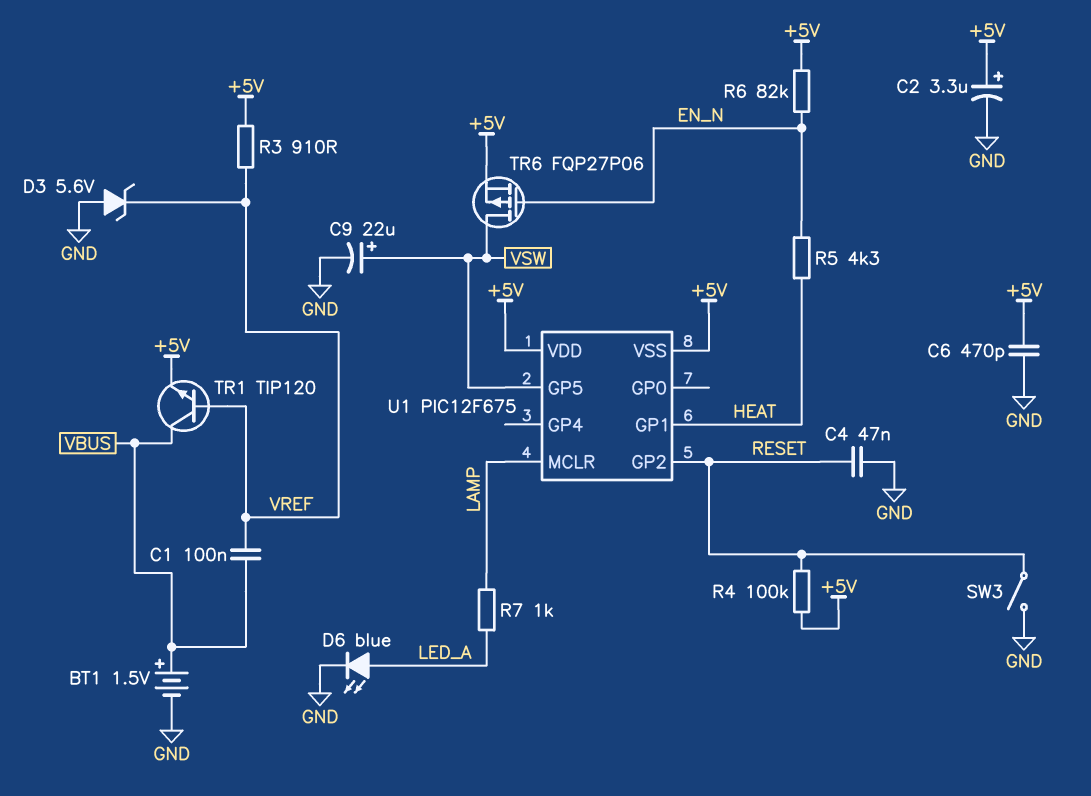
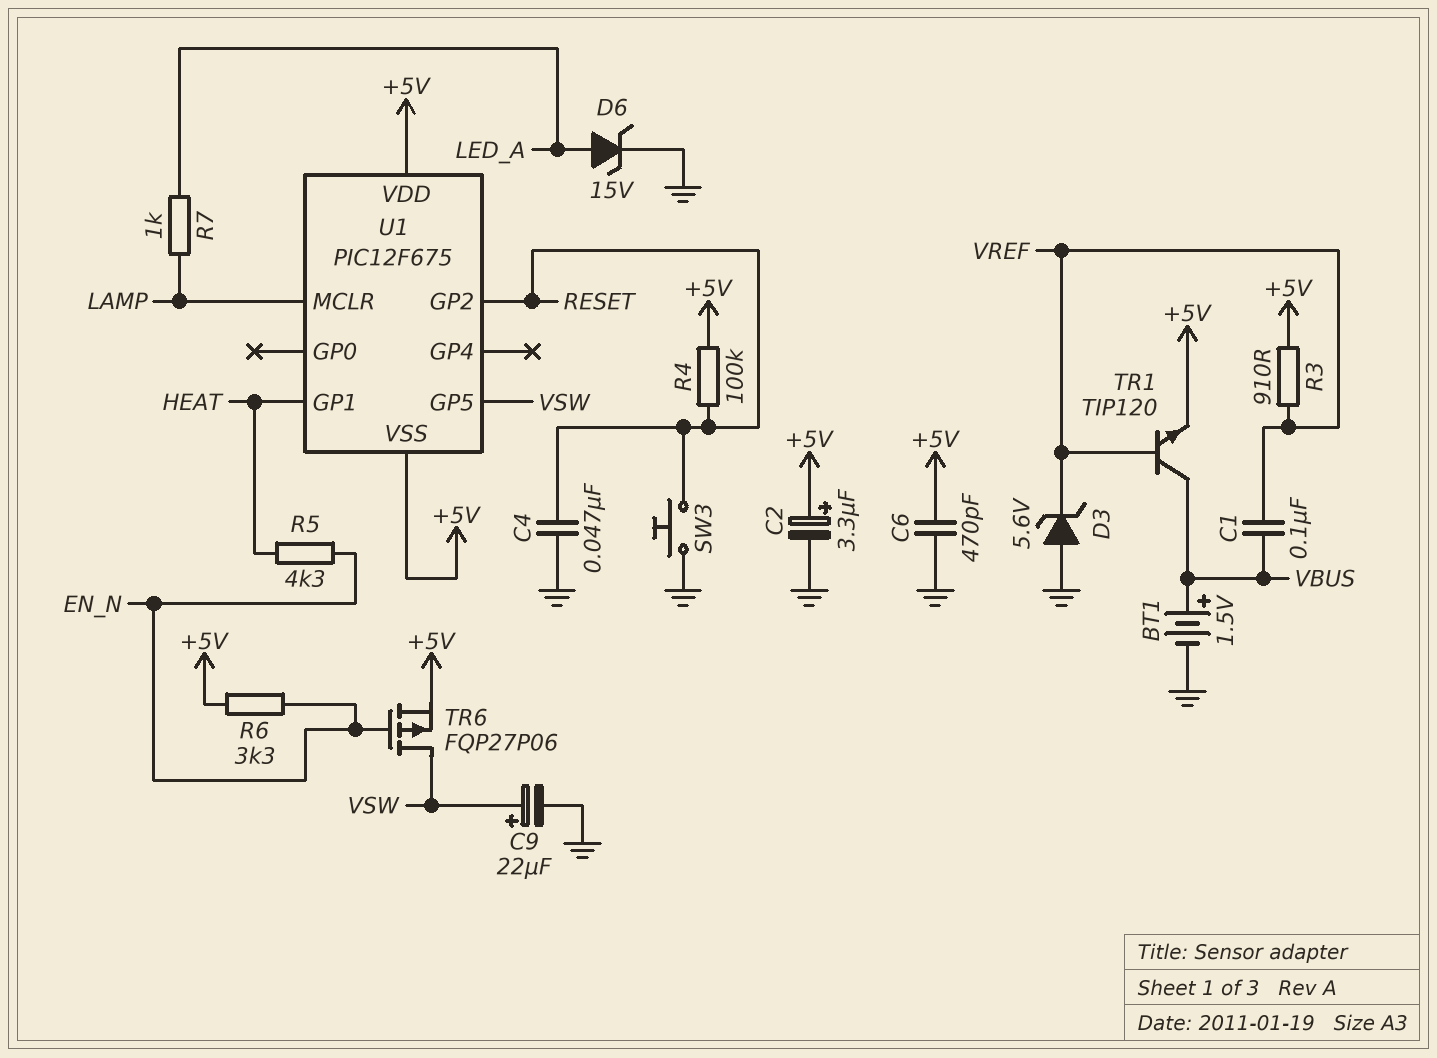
D6: LED blue (A LED_A, K GND) -> zener 15V (A LED_A, K GND)
R6: 82k (+5V, EN_N) -> 3.3k (+5V, EN_N)
SW3: switch (GND, RESET) -> button (GND, RESET)

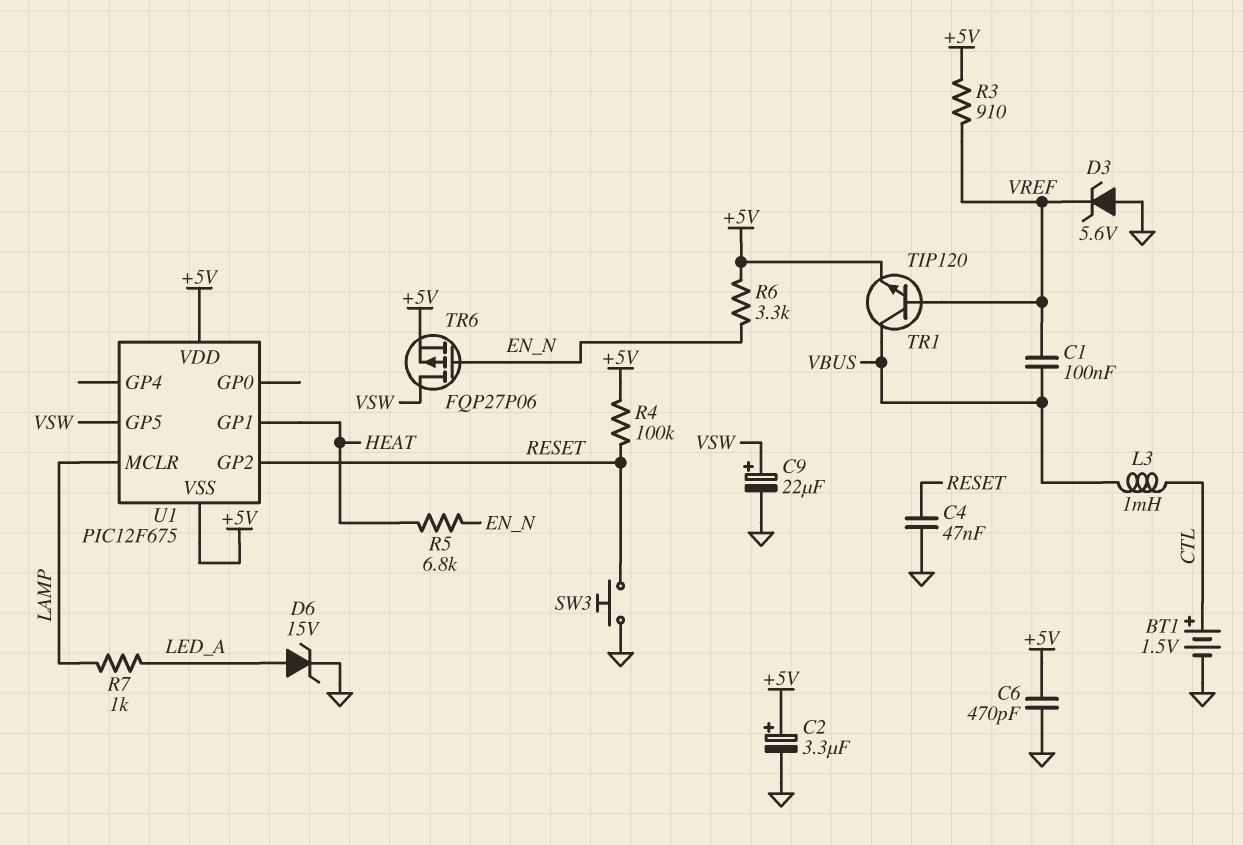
BT1: 1.5V (plus VBUS, minus GND) -> 1.5V (plus CTL, minus GND)
L3: none -> 1mH (CTL, VBUS)
R5: 4.3k (EN_N, HEAT) -> 6.8k (EN_N, HEAT)

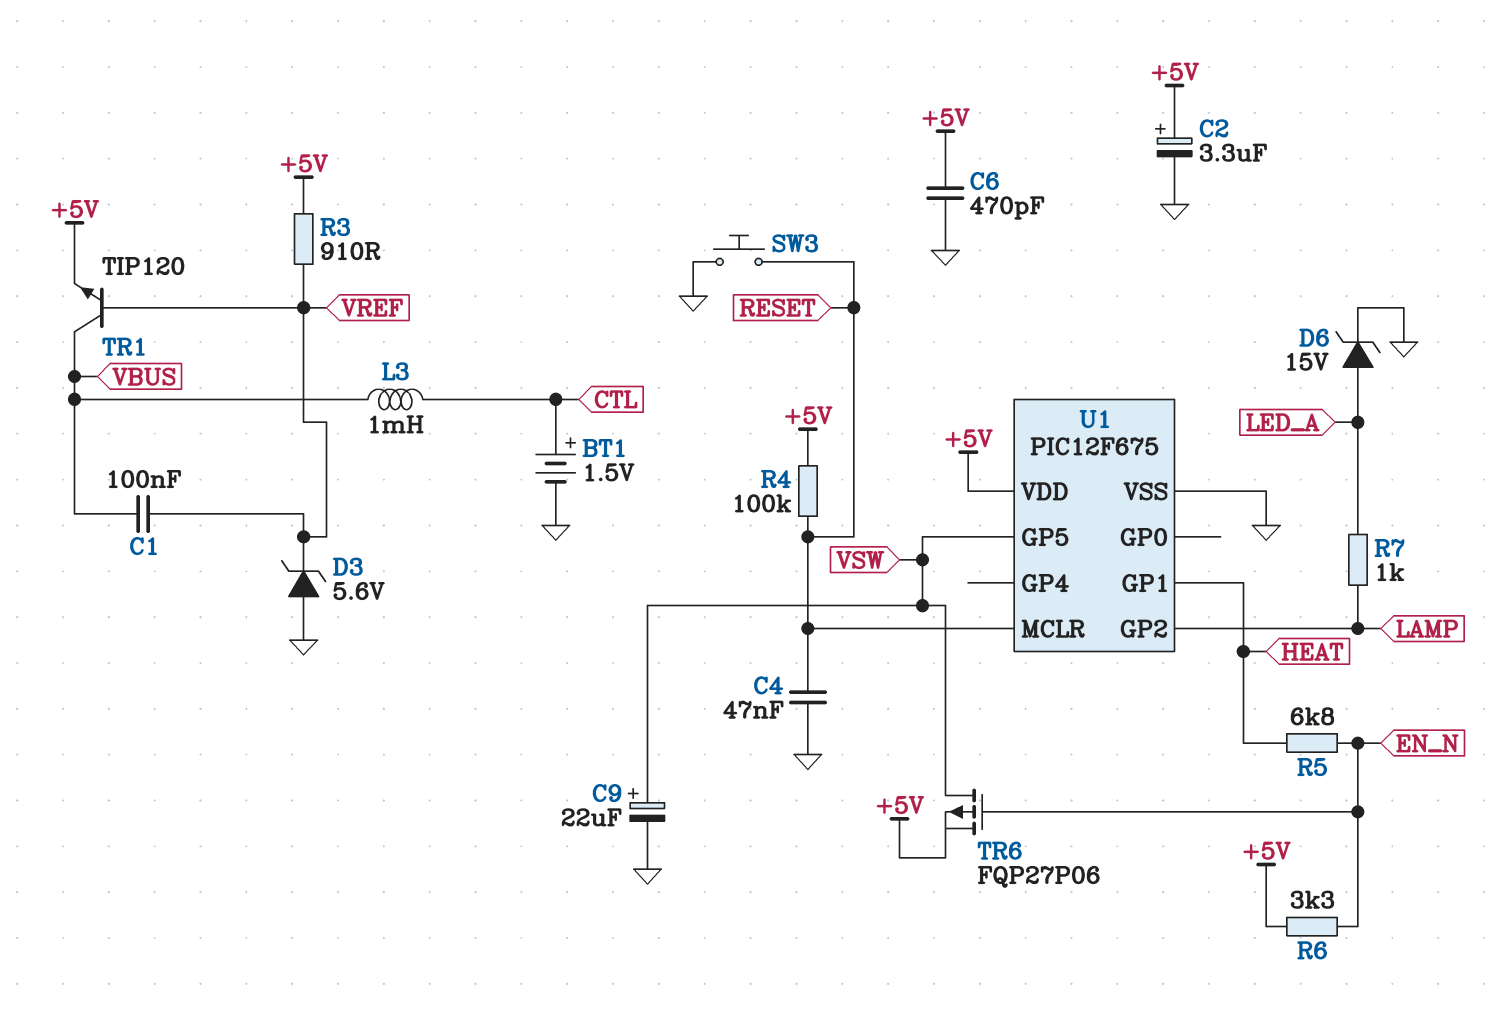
U1 pin GP2: RESET -> LAMP
U1 pin MCLR: LAMP -> RESET
U1 pin VSS: +5V -> GND

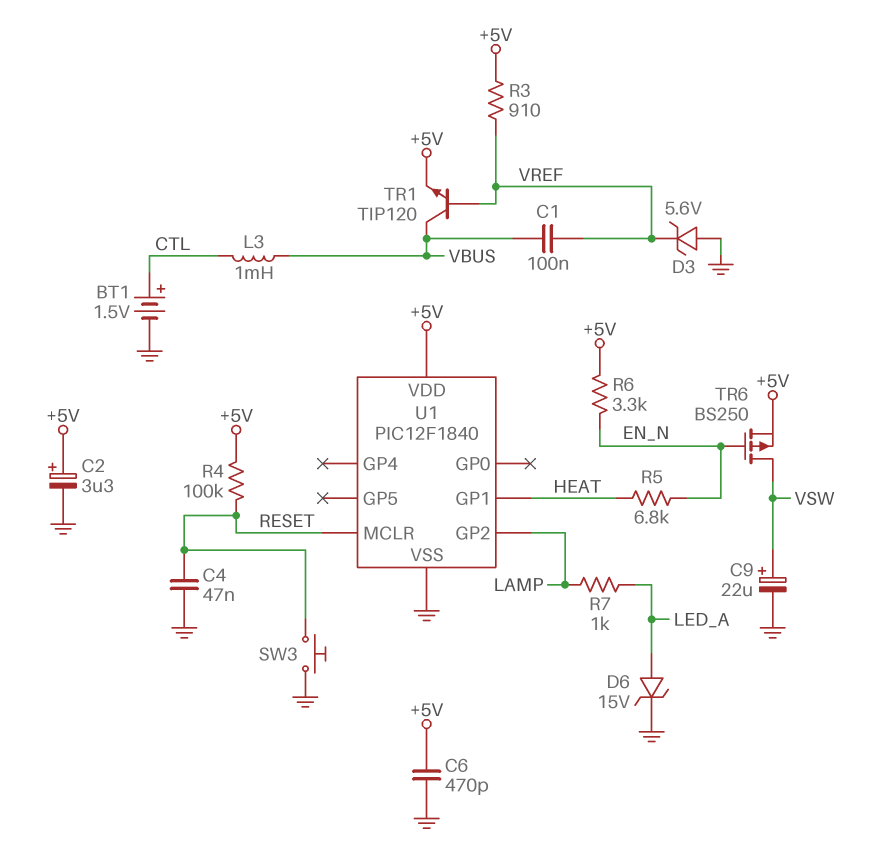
TR6: PMOS FQP27P06 (G EN_N, D VSW, S +5V) -> PMOS BS250 (G EN_N, D VSW, S +5V)
U1: PIC12F675 -> PIC12F1840
U1 pin GP5: VSW -> none

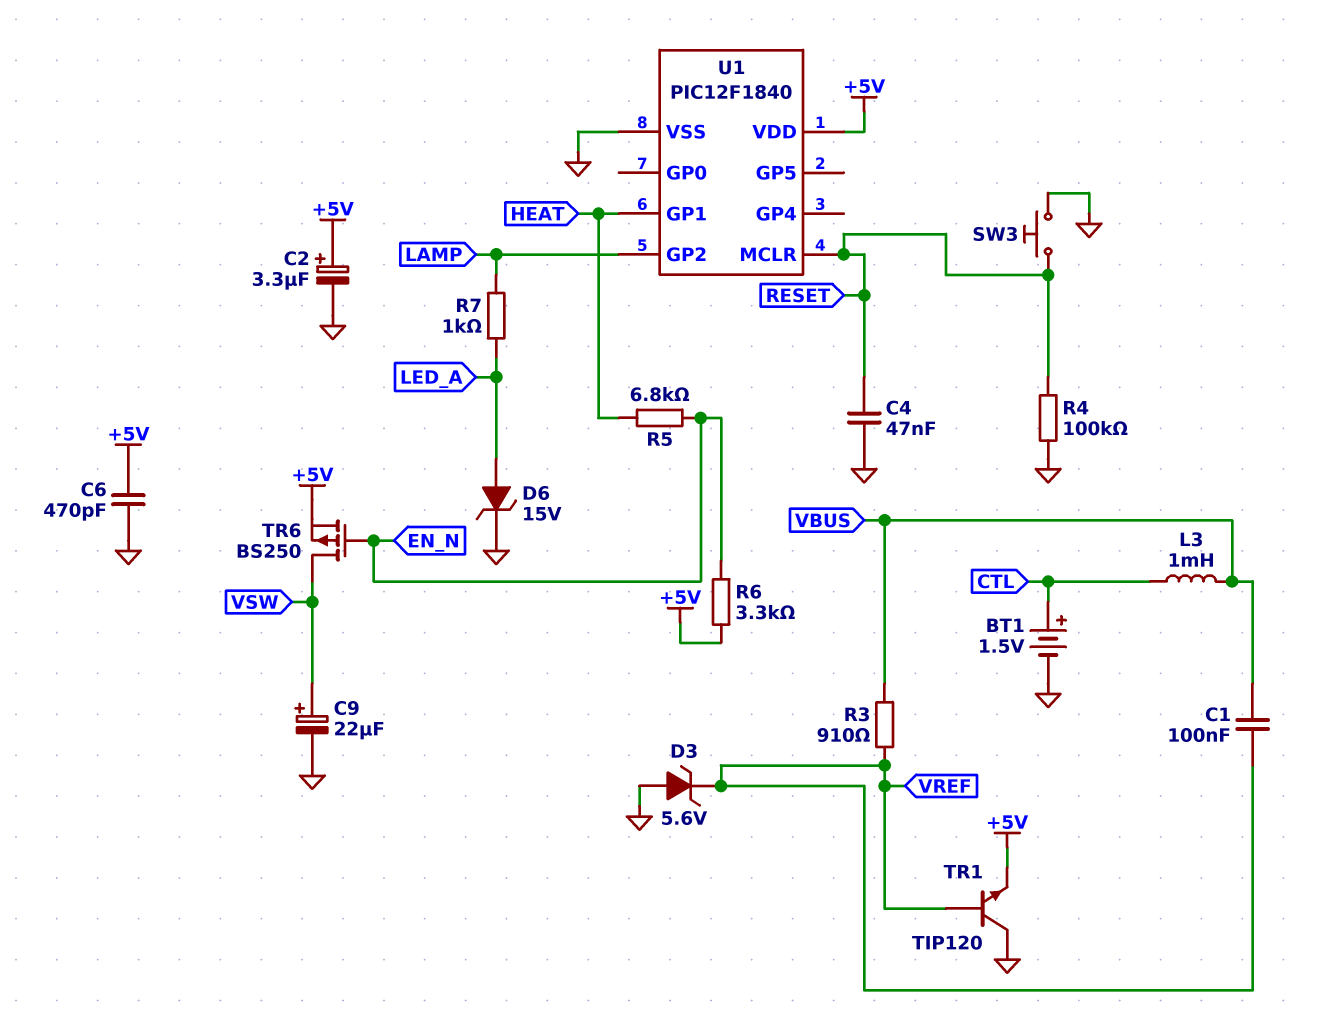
R3: 910 (+5V, VREF) -> 910 (VBUS, VREF)
R4: 100k (+5V, RESET) -> 100k (GND, RESET)
TR1: NPN TIP120 (B VREF, C VBUS, E +5V) -> NPN TIP120 (B VREF, C GND, E +5V)

